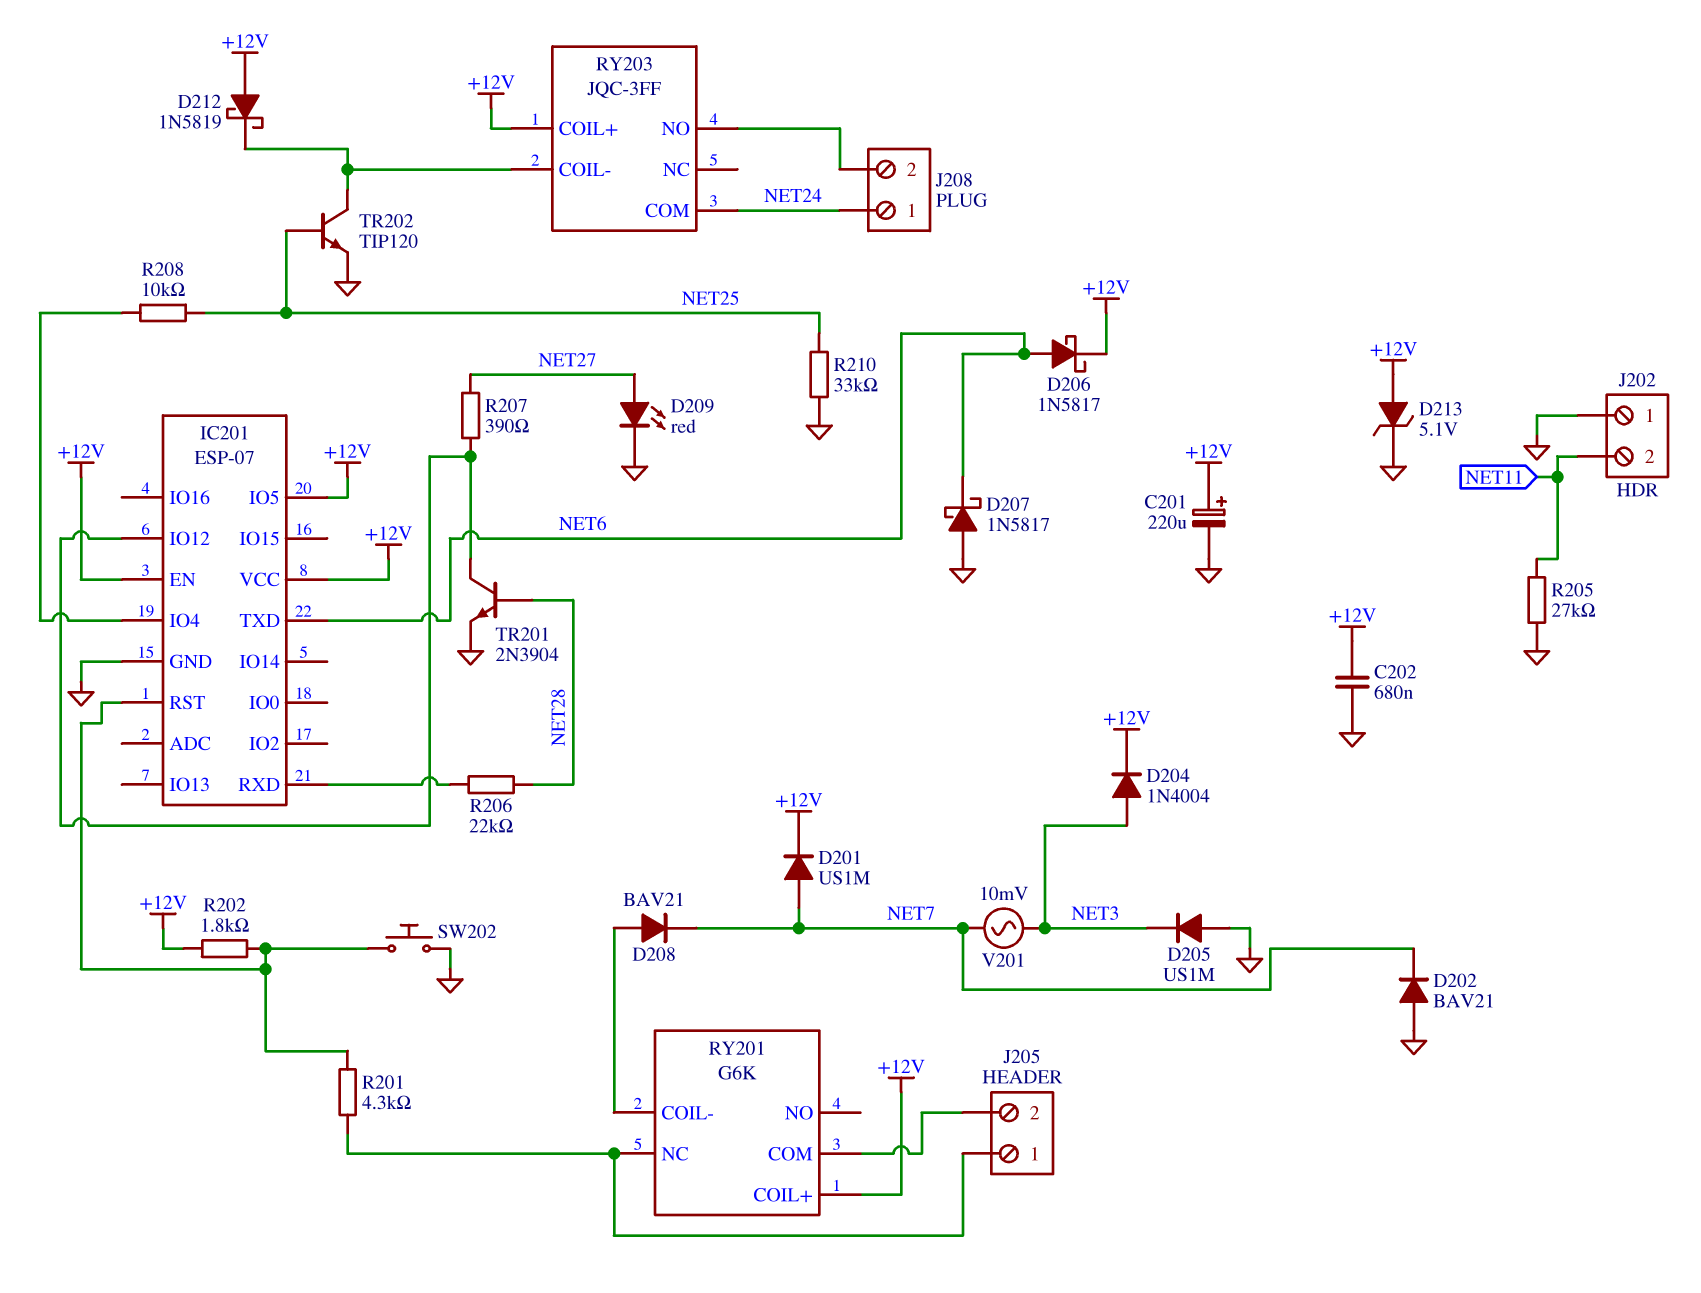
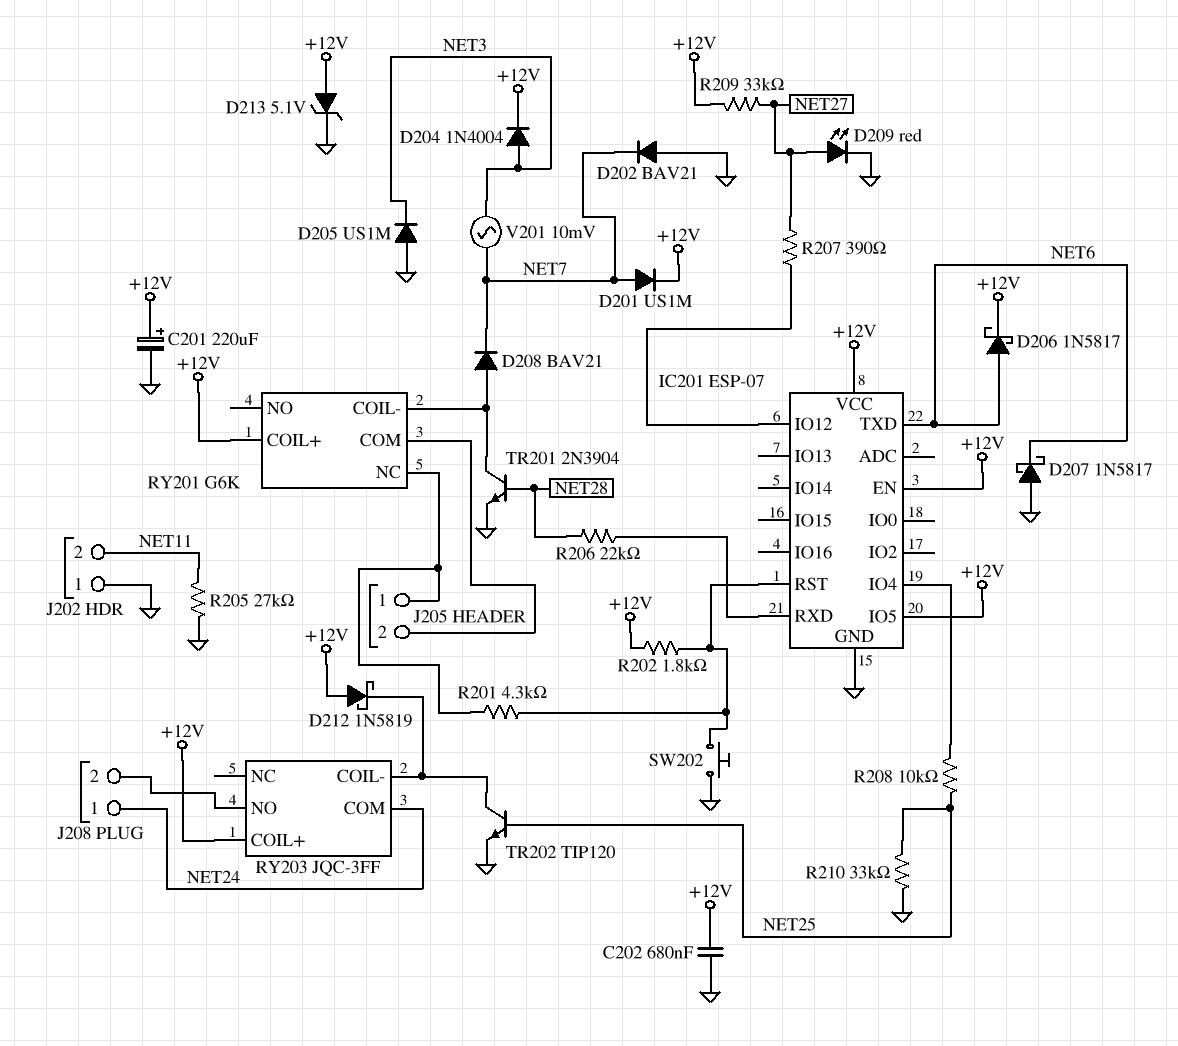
R209: none -> 33k (+12V, NET27)
TR201: NPN 2N3904 (B NET28, C IC201/IO12, E GND) -> NPN 2N3904 (B NET28, C RY201/COIL-, E GND)

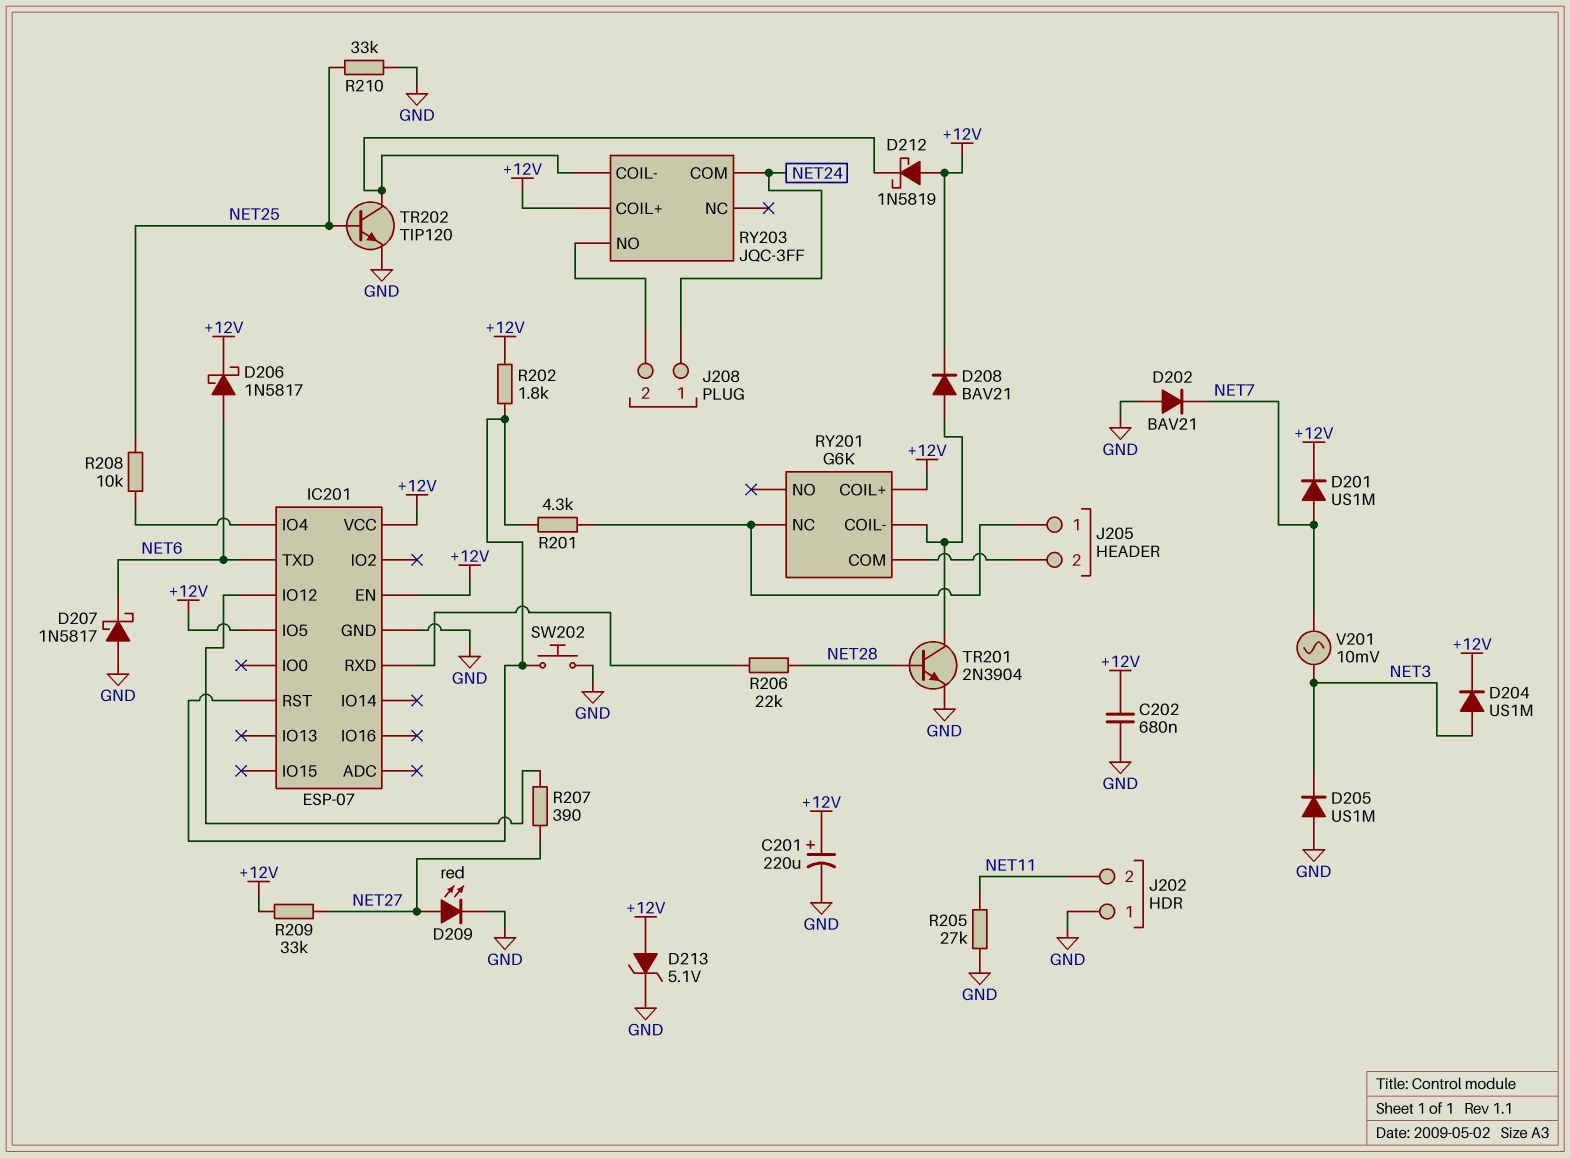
D204: diode 1N4004 (A NET3, K +12V) -> diode US1M (A NET3, K +12V)
D208: diode BAV21 (A RY201/COIL-, K NET7) -> diode BAV21 (A RY201/COIL-, K +12V)

